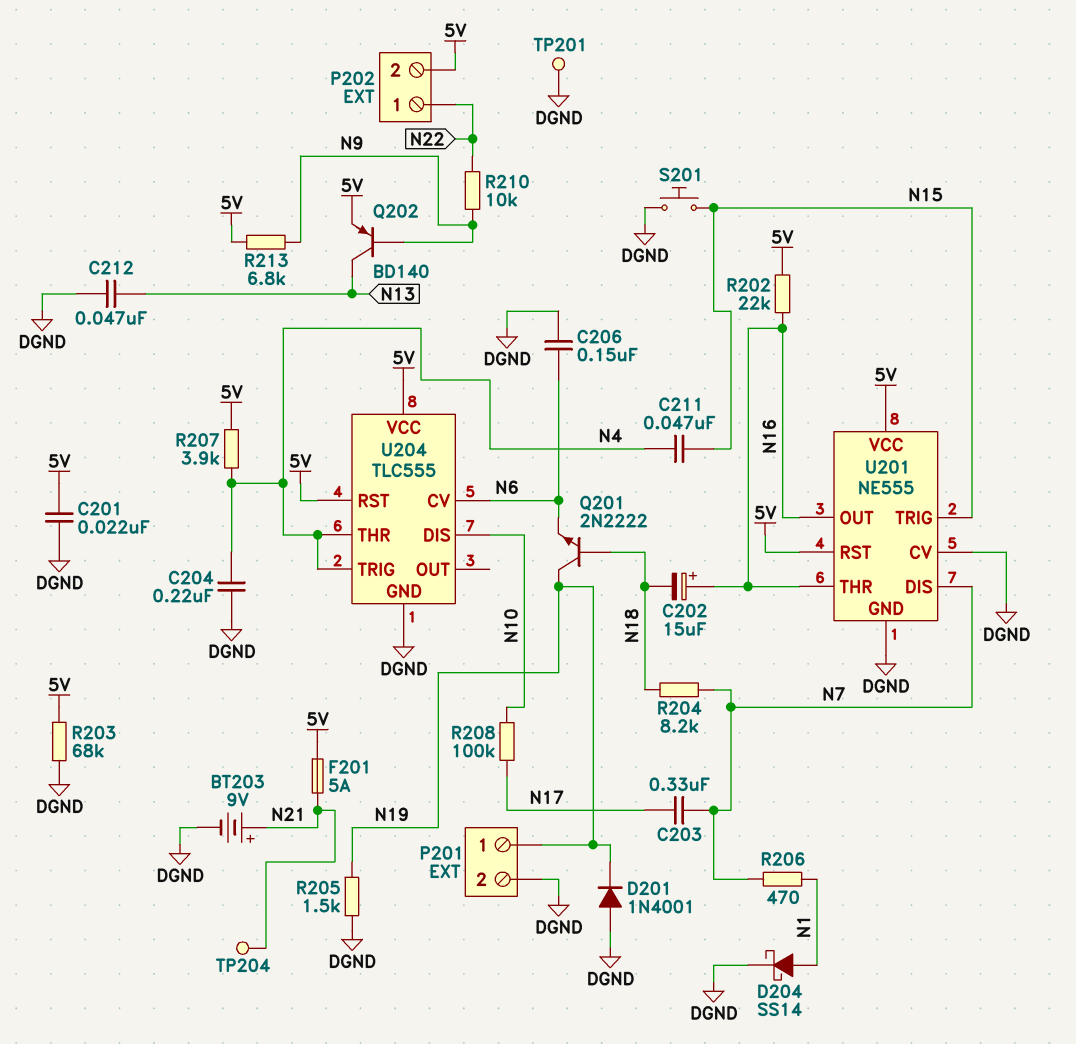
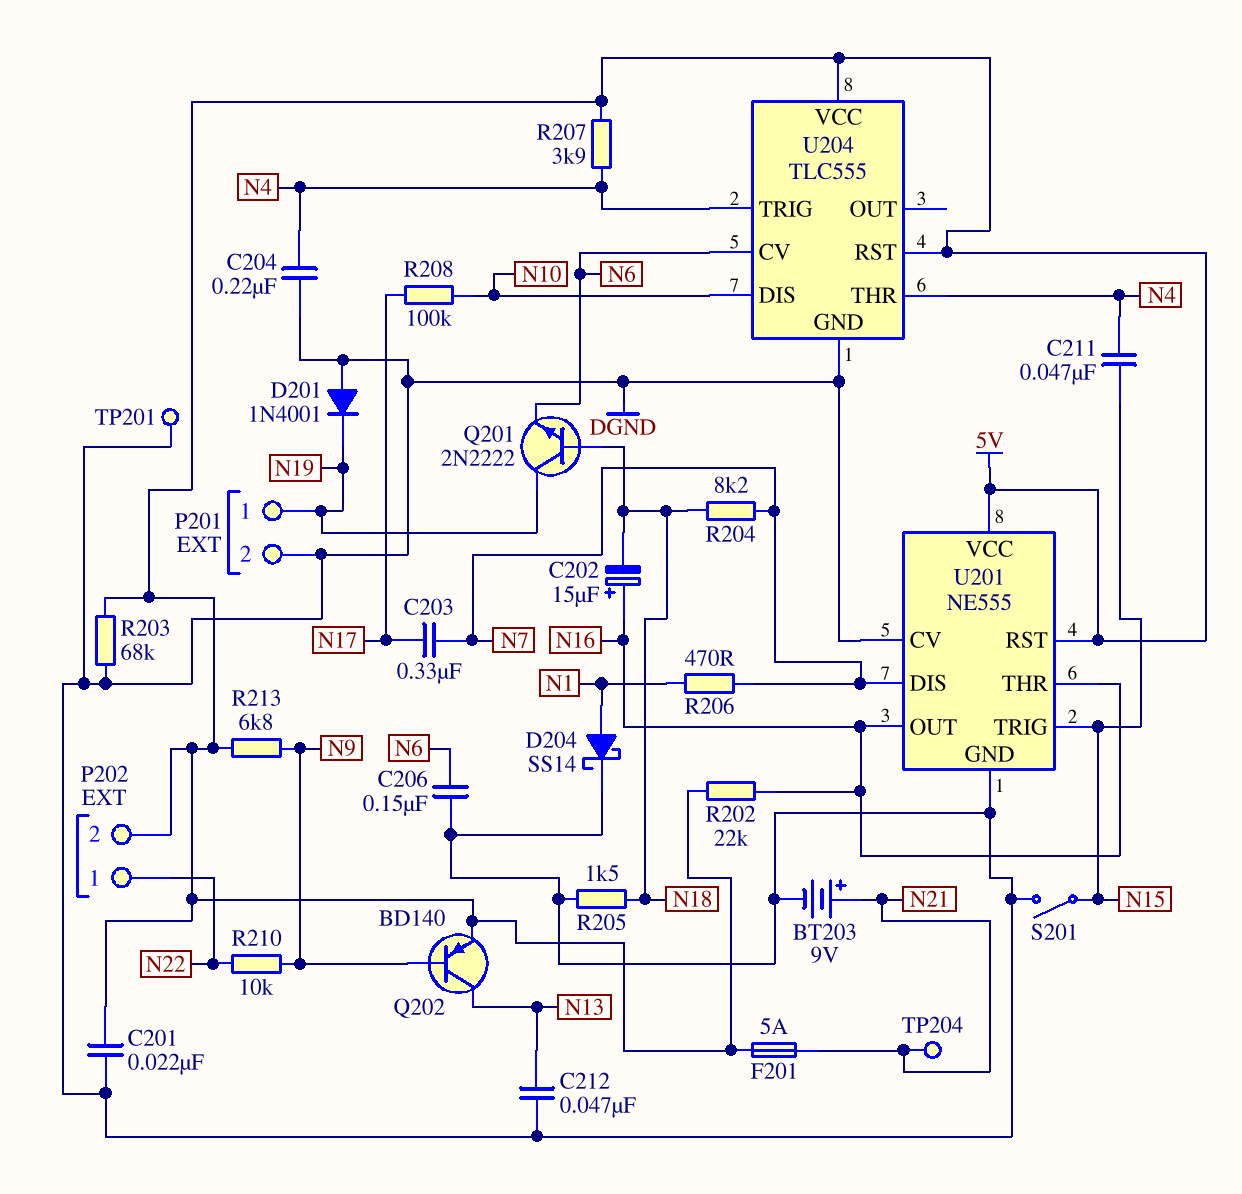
R205: 1.5k (DGND, N19) -> 1.5k (DGND, N18)
S201: button (DGND, N15) -> switch (DGND, N15)

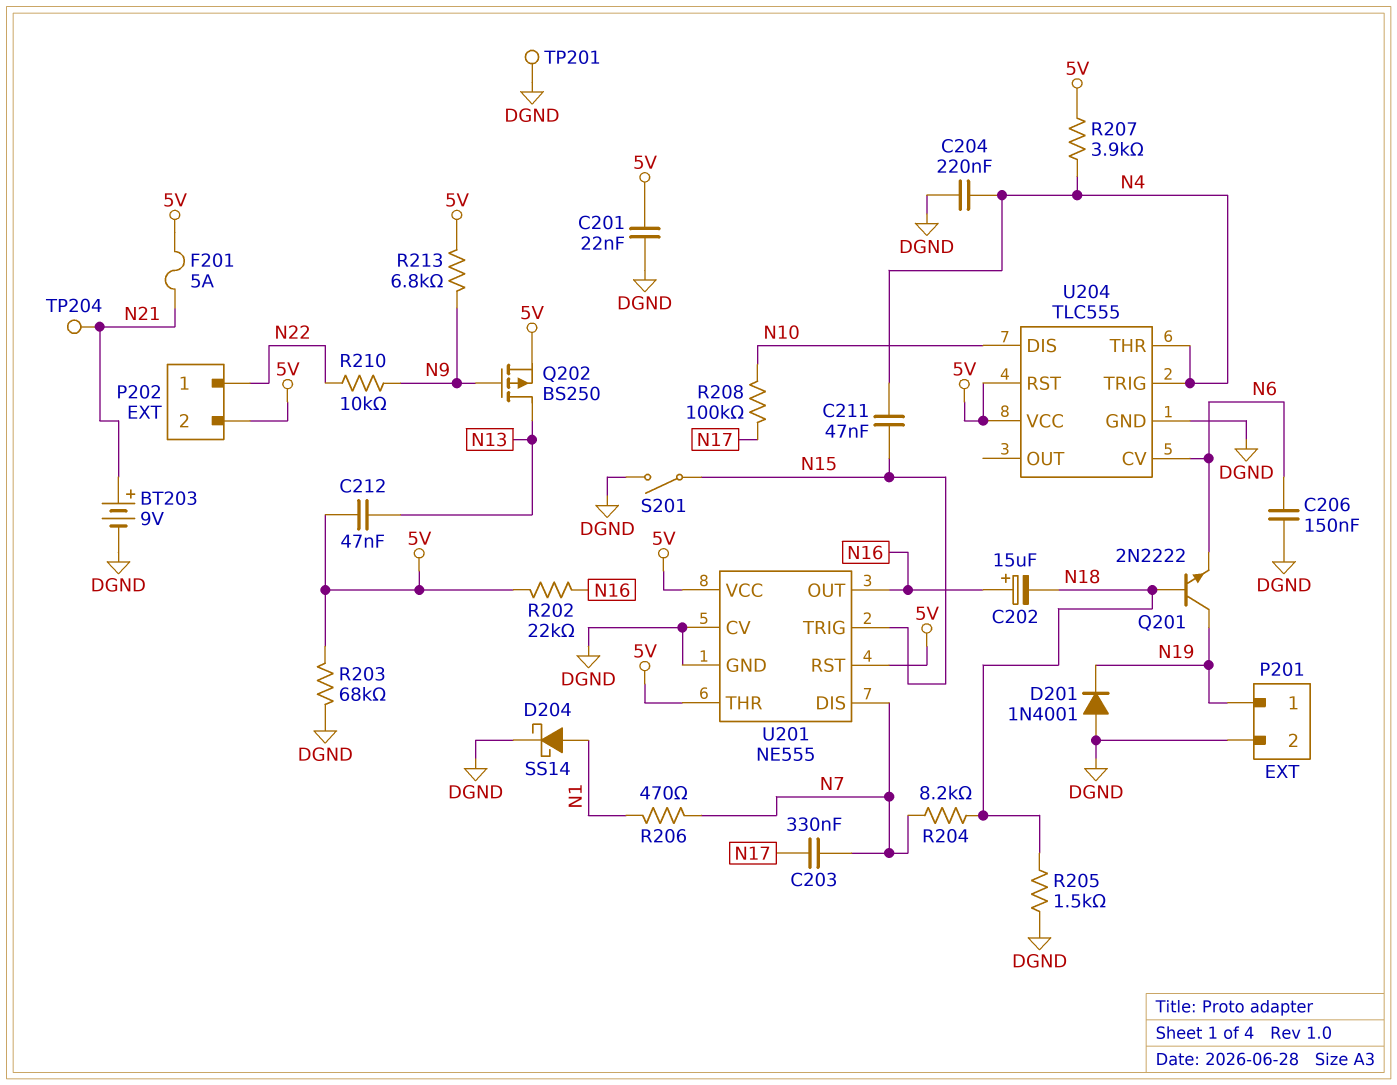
C212: 47nF (DGND, N13) -> 47nF (5V, N13)
Q202: PNP BD140 (B N9, C N13, E 5V) -> PMOS BS250 (G N9, D N13, S 5V)
U201 pin THR: N16 -> 5V

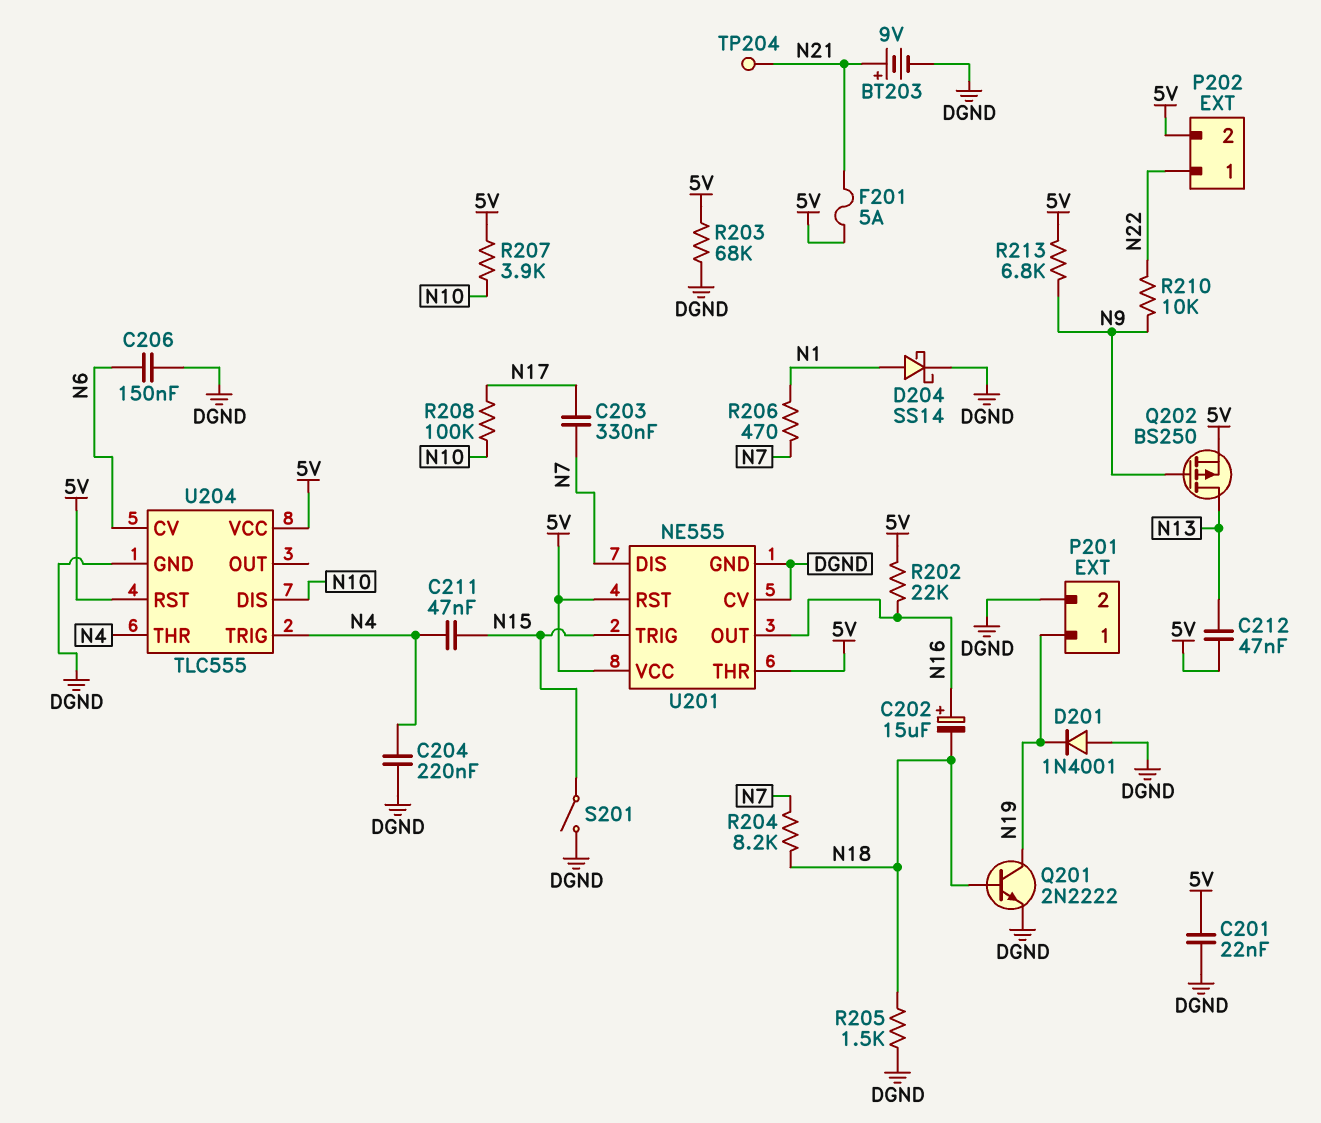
Q201: NPN 2N2222 (B N18, C N19, E N6) -> NPN 2N2222 (B N18, C N19, E DGND)
R207: 3.9k (5V, N4) -> 3.9k (5V, N10)
TP201: test point (DGND) -> none

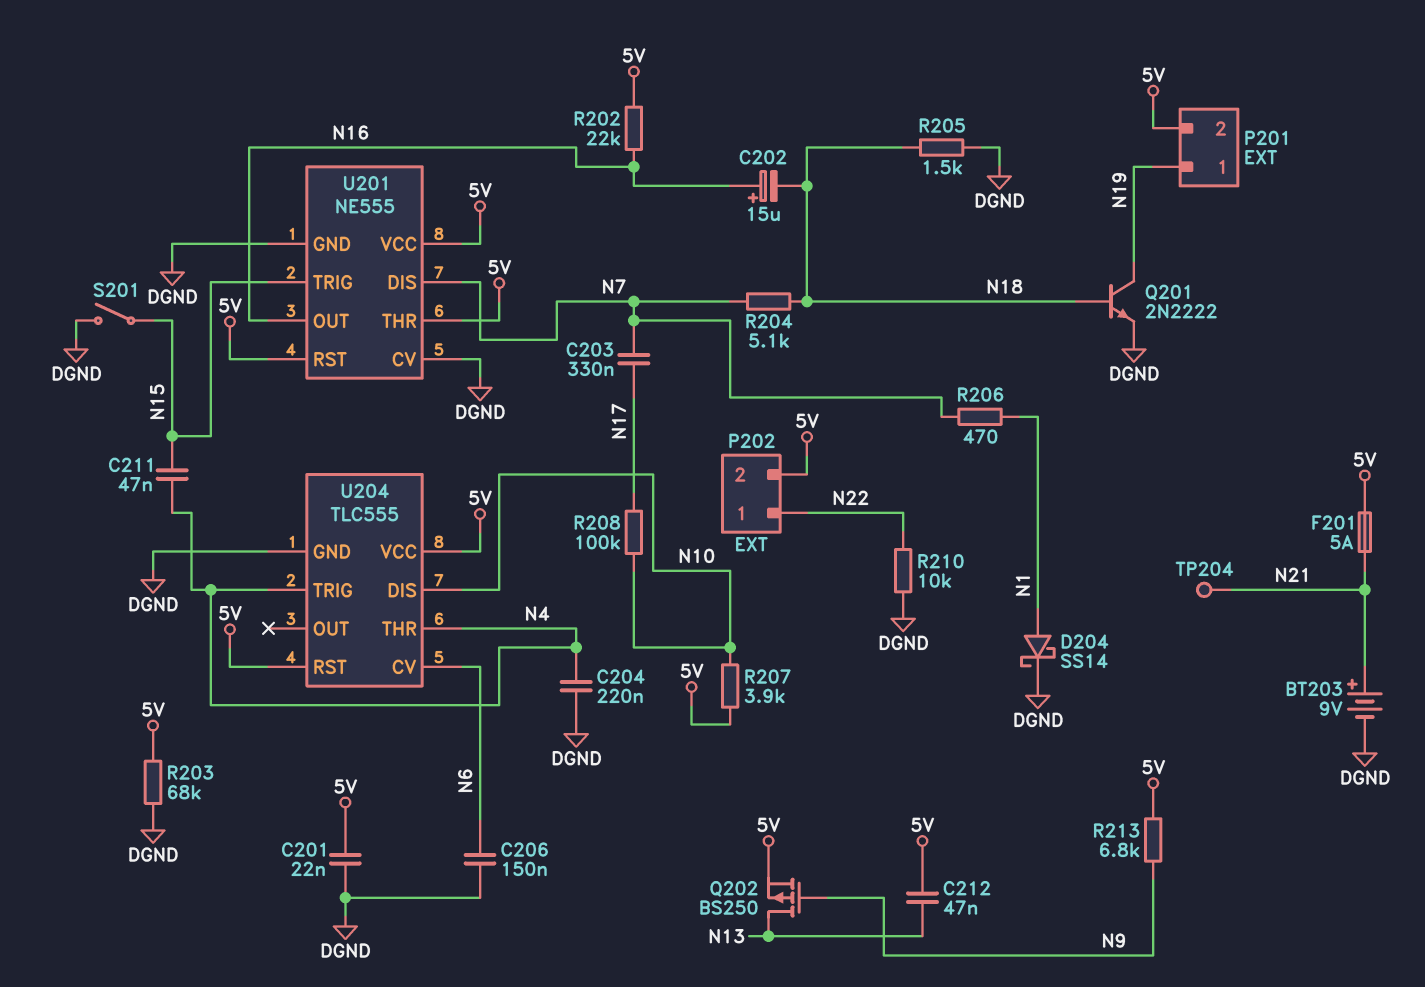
D201: diode 1N4001 (A DGND, K N19) -> none
P201 pin 2: DGND -> 5V
R204: 8.2k (N7, N18) -> 5.1k (N7, N18)
R210: 10k (N9, N22) -> 10k (DGND, N22)

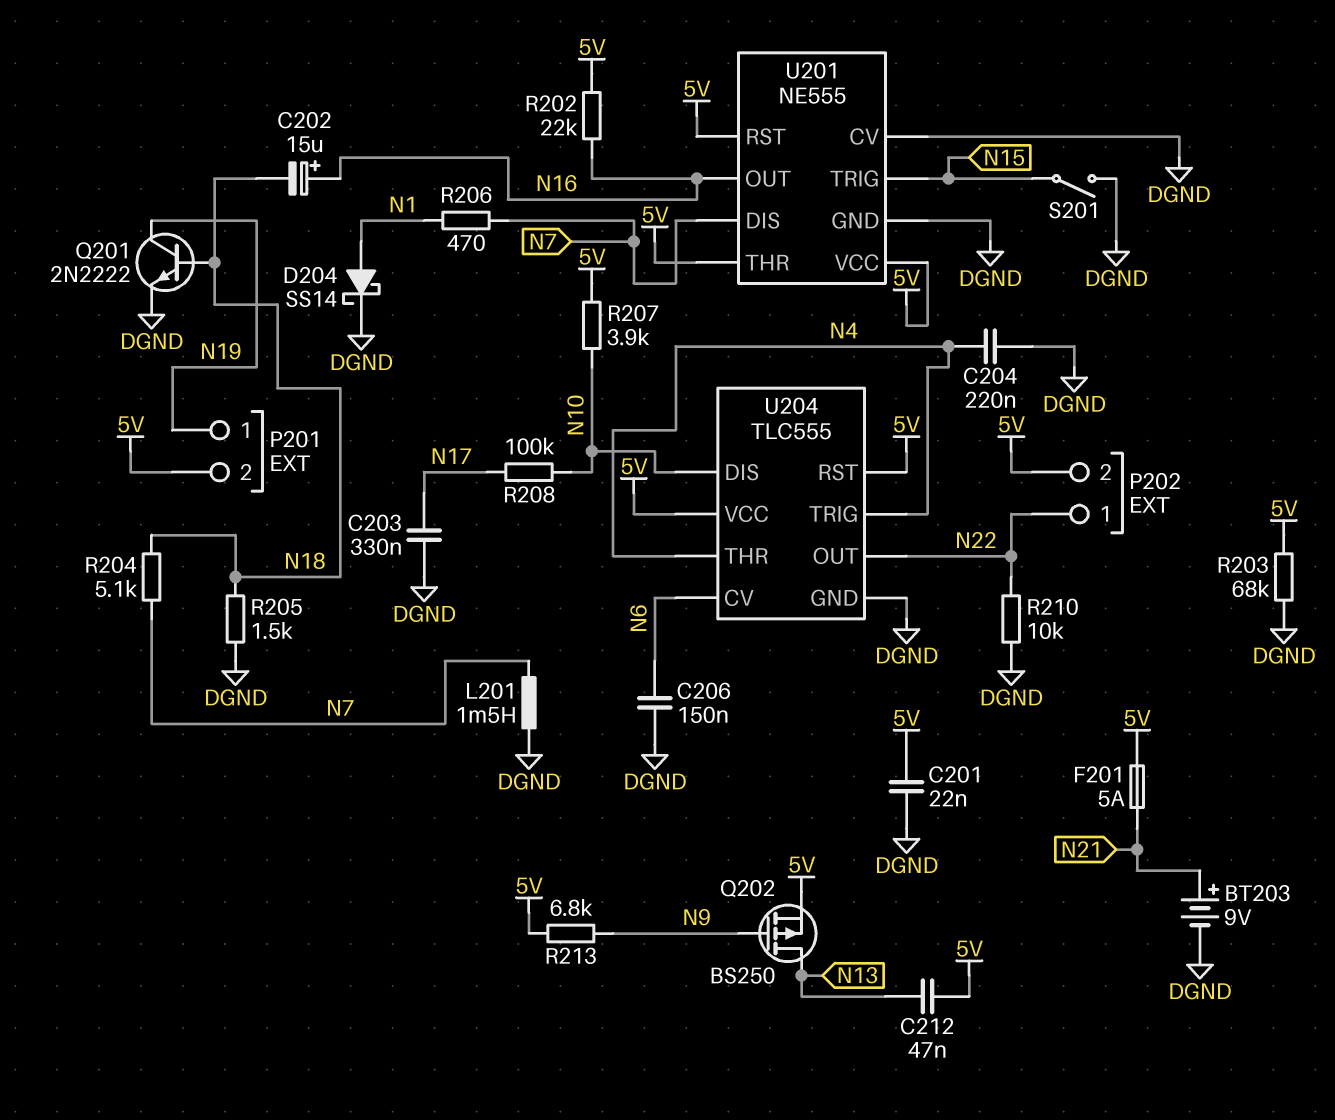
C203: 330nF (N7, N17) -> 330nF (DGND, N17)
C211: 47nF (N4, N15) -> none
L201: none -> 1.5mH (DGND, N7)
TP204: test point (N21) -> none
U204 pin OUT: none -> N22

